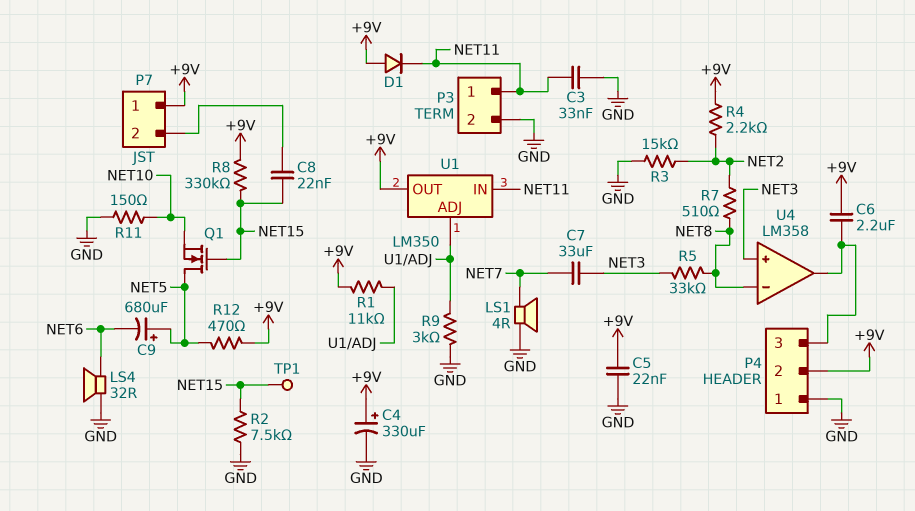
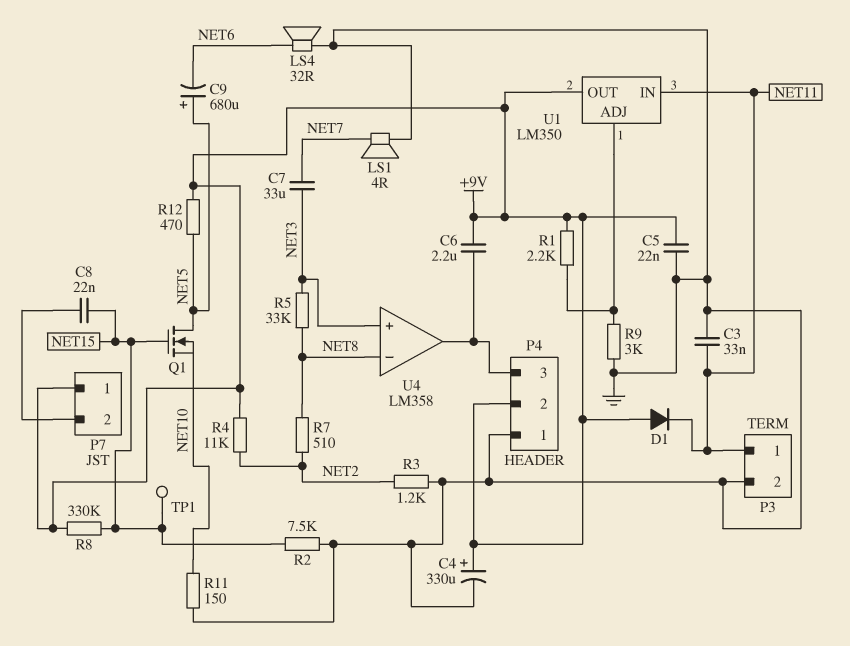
R1: 11k (+9V, U1/ADJ) -> 2.2k (+9V, U1/ADJ)
R3: 15k (GND, NET2) -> 1.2k (GND, NET2)
R4: 2.2k (+9V, NET2) -> 11k (+9V, NET2)

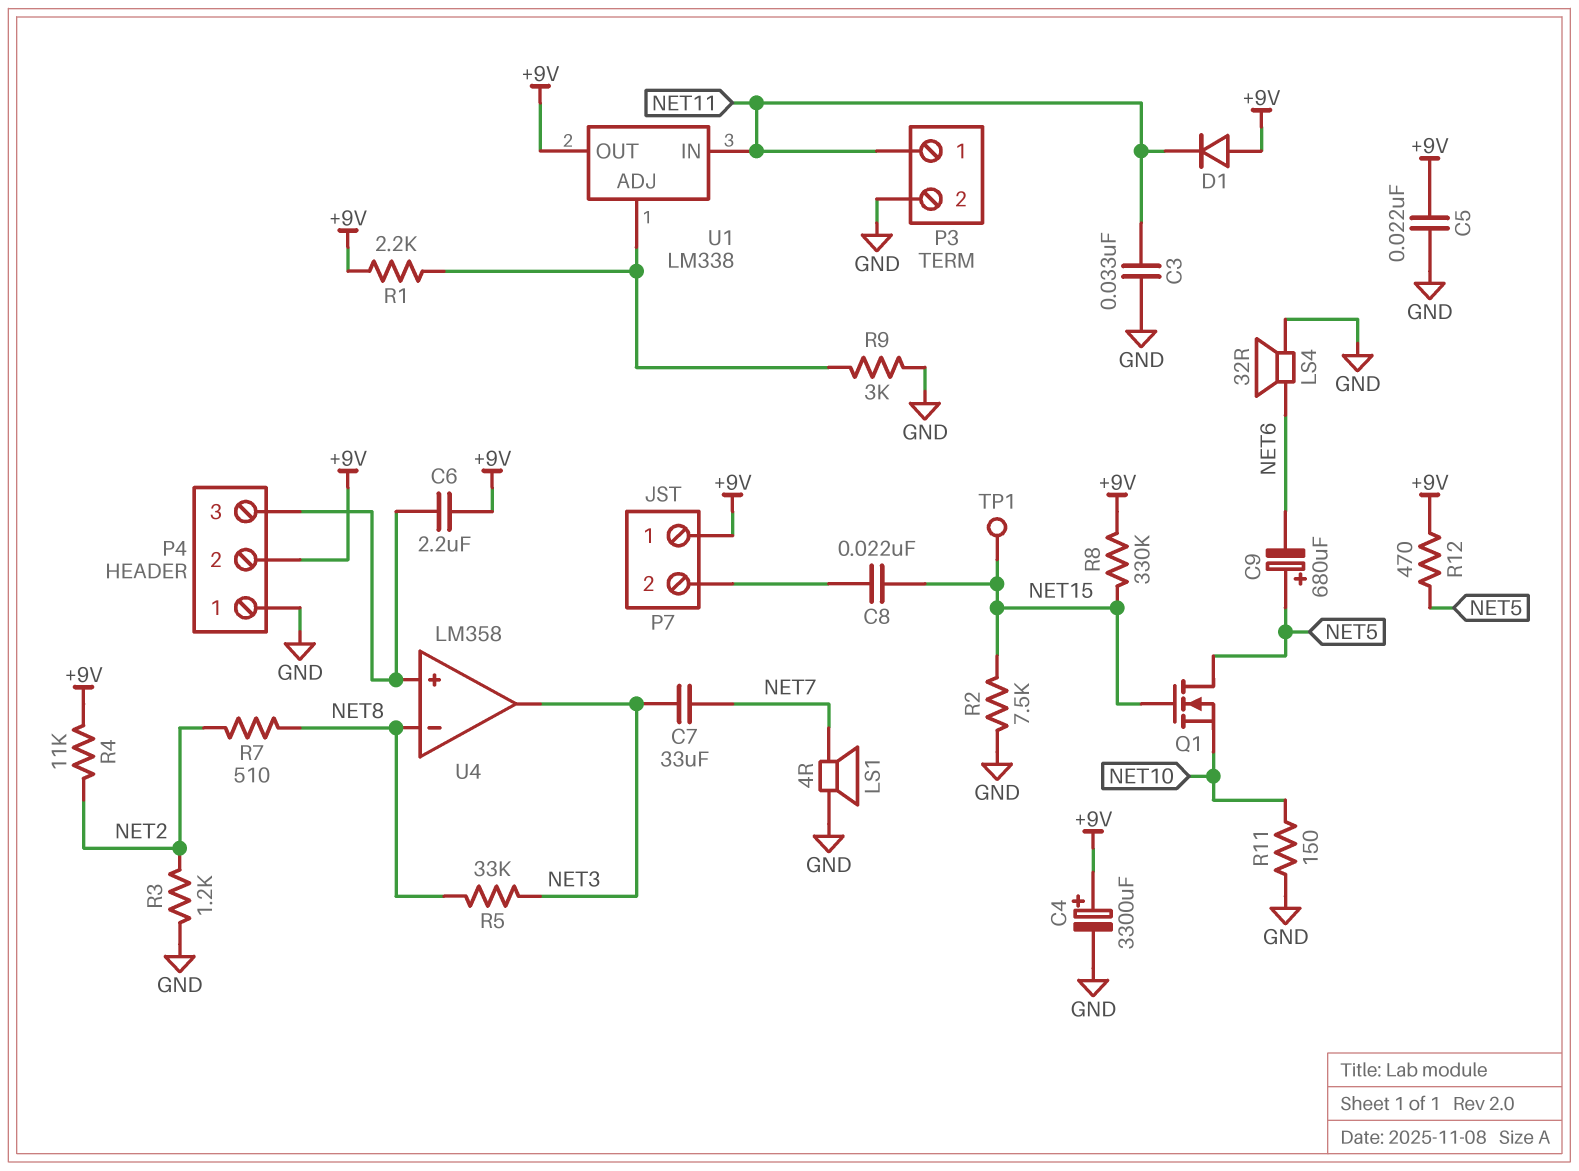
C4: 330uF (plus +9V, minus GND) -> 3300uF (plus +9V, minus GND)
U1: LM350 -> LM338
U4 pin in+: NET3 -> P4/3
U4 pin out: P4/3 -> NET3

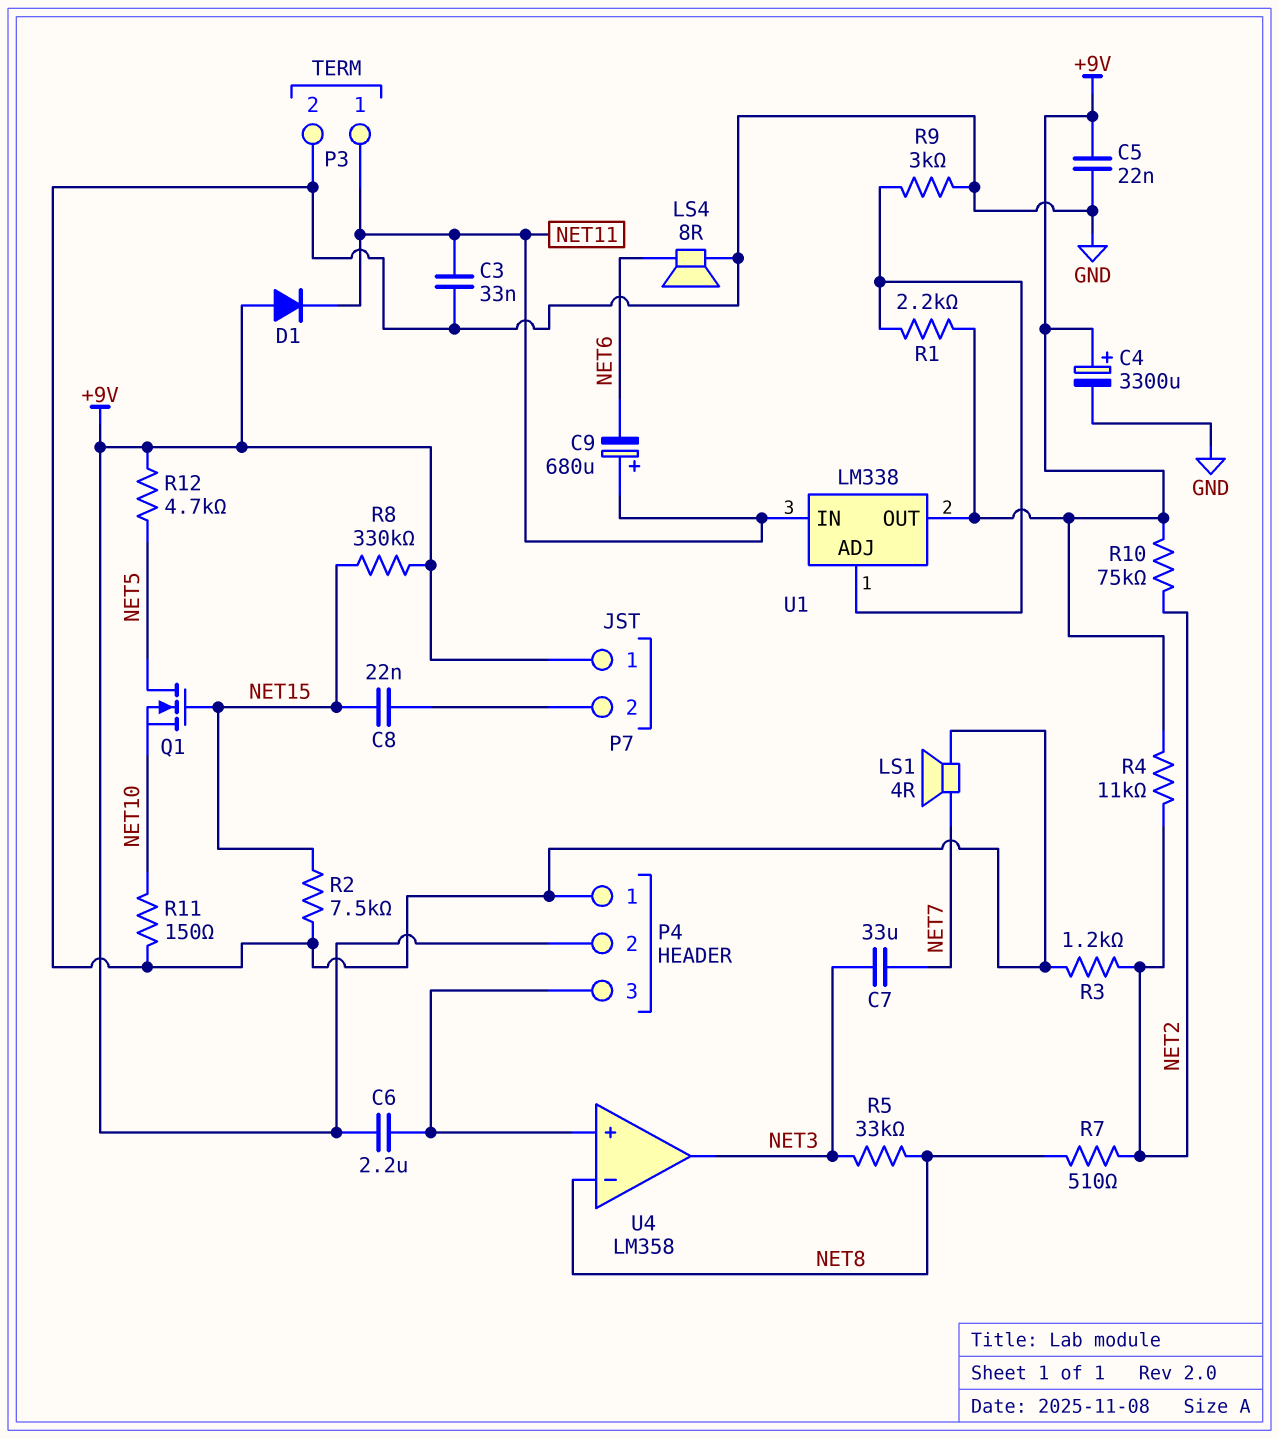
C9: 680uF (plus NET5, minus NET6) -> 680uF (plus NET11, minus NET6)
LS4: speaker 32R (GND, NET6) -> speaker 8R (GND, NET6)
R10: none -> 75k (+9V, NET2)
R12: 470 (+9V, NET5) -> 4.7k (+9V, NET5)
TP1: test point (NET15) -> none

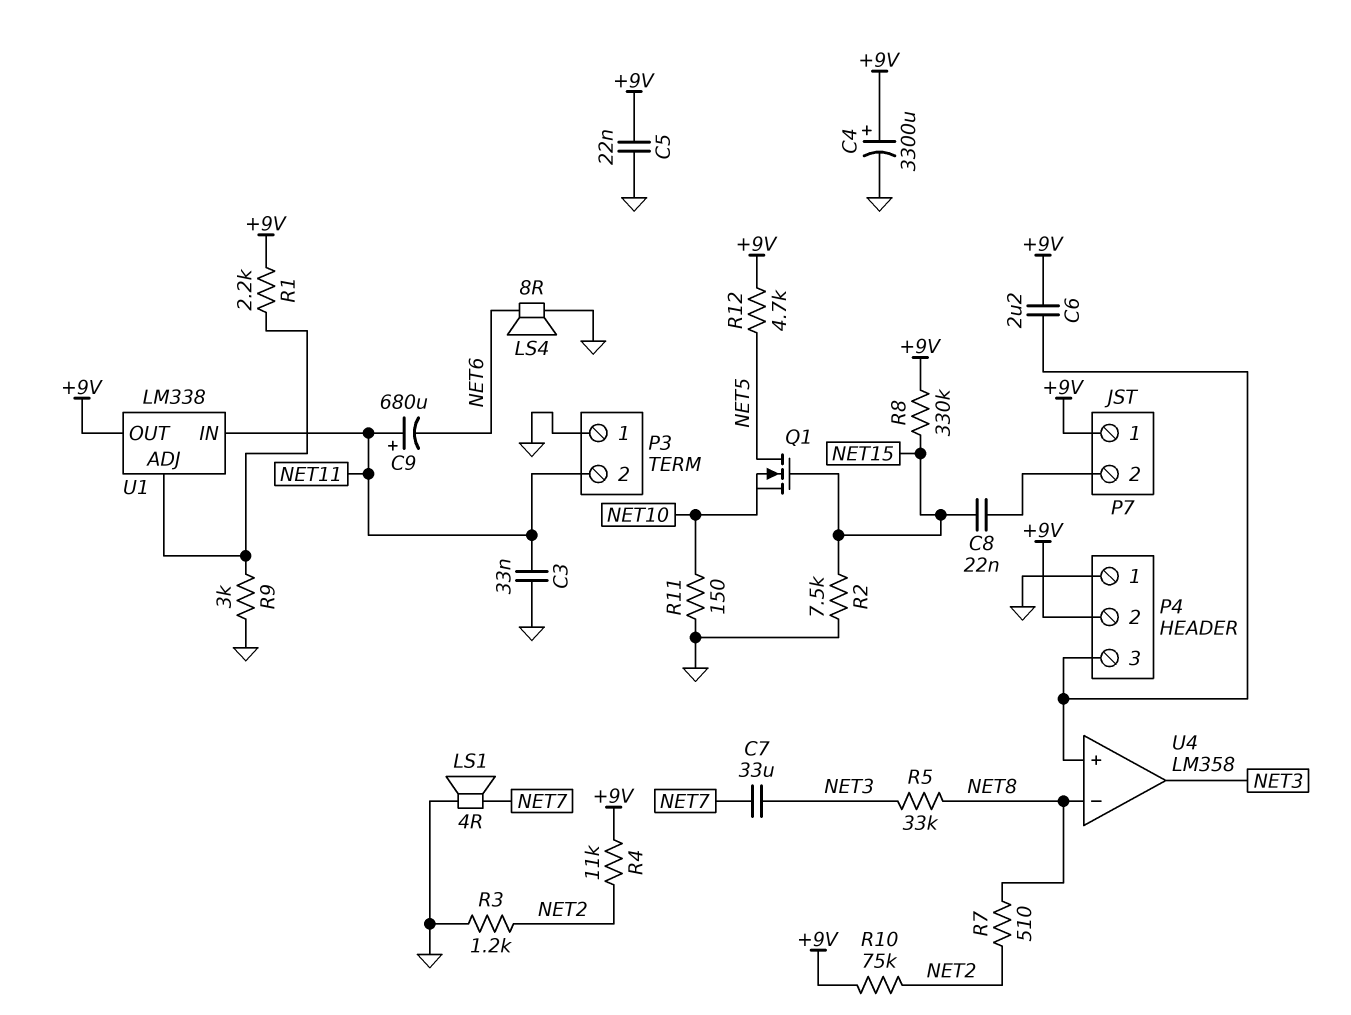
D1: diode (A +9V, K NET11) -> none
P3 pin 1: NET11 -> GND
P3 pin 2: GND -> NET11

